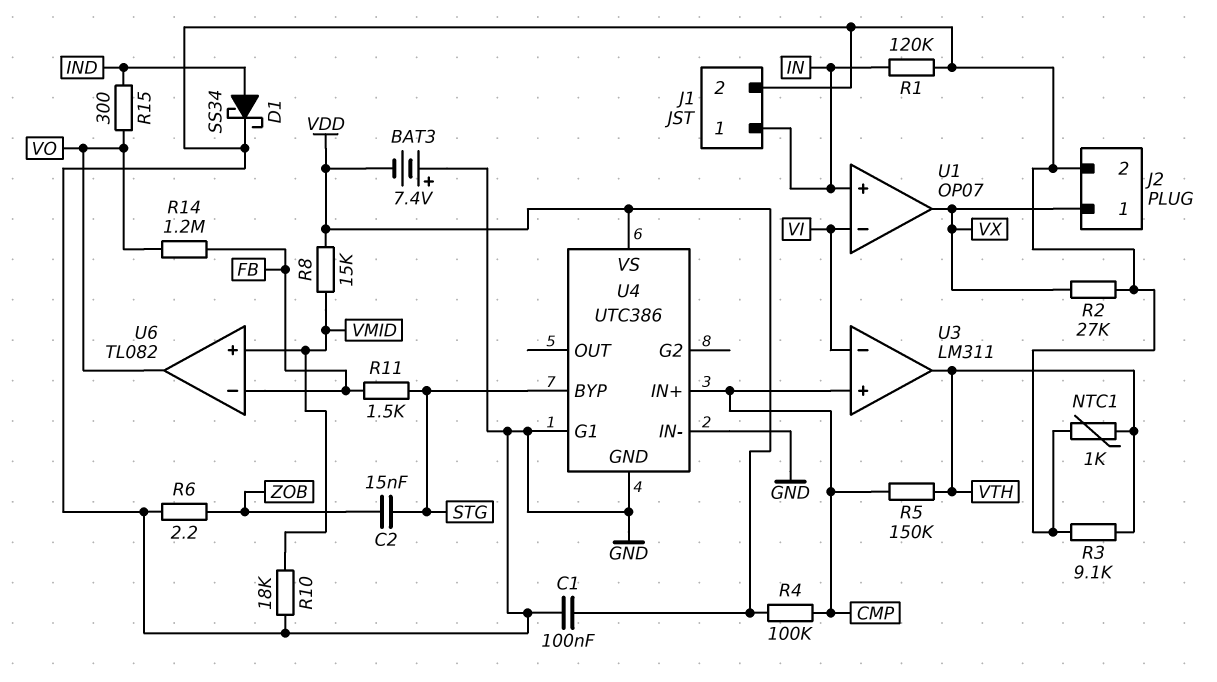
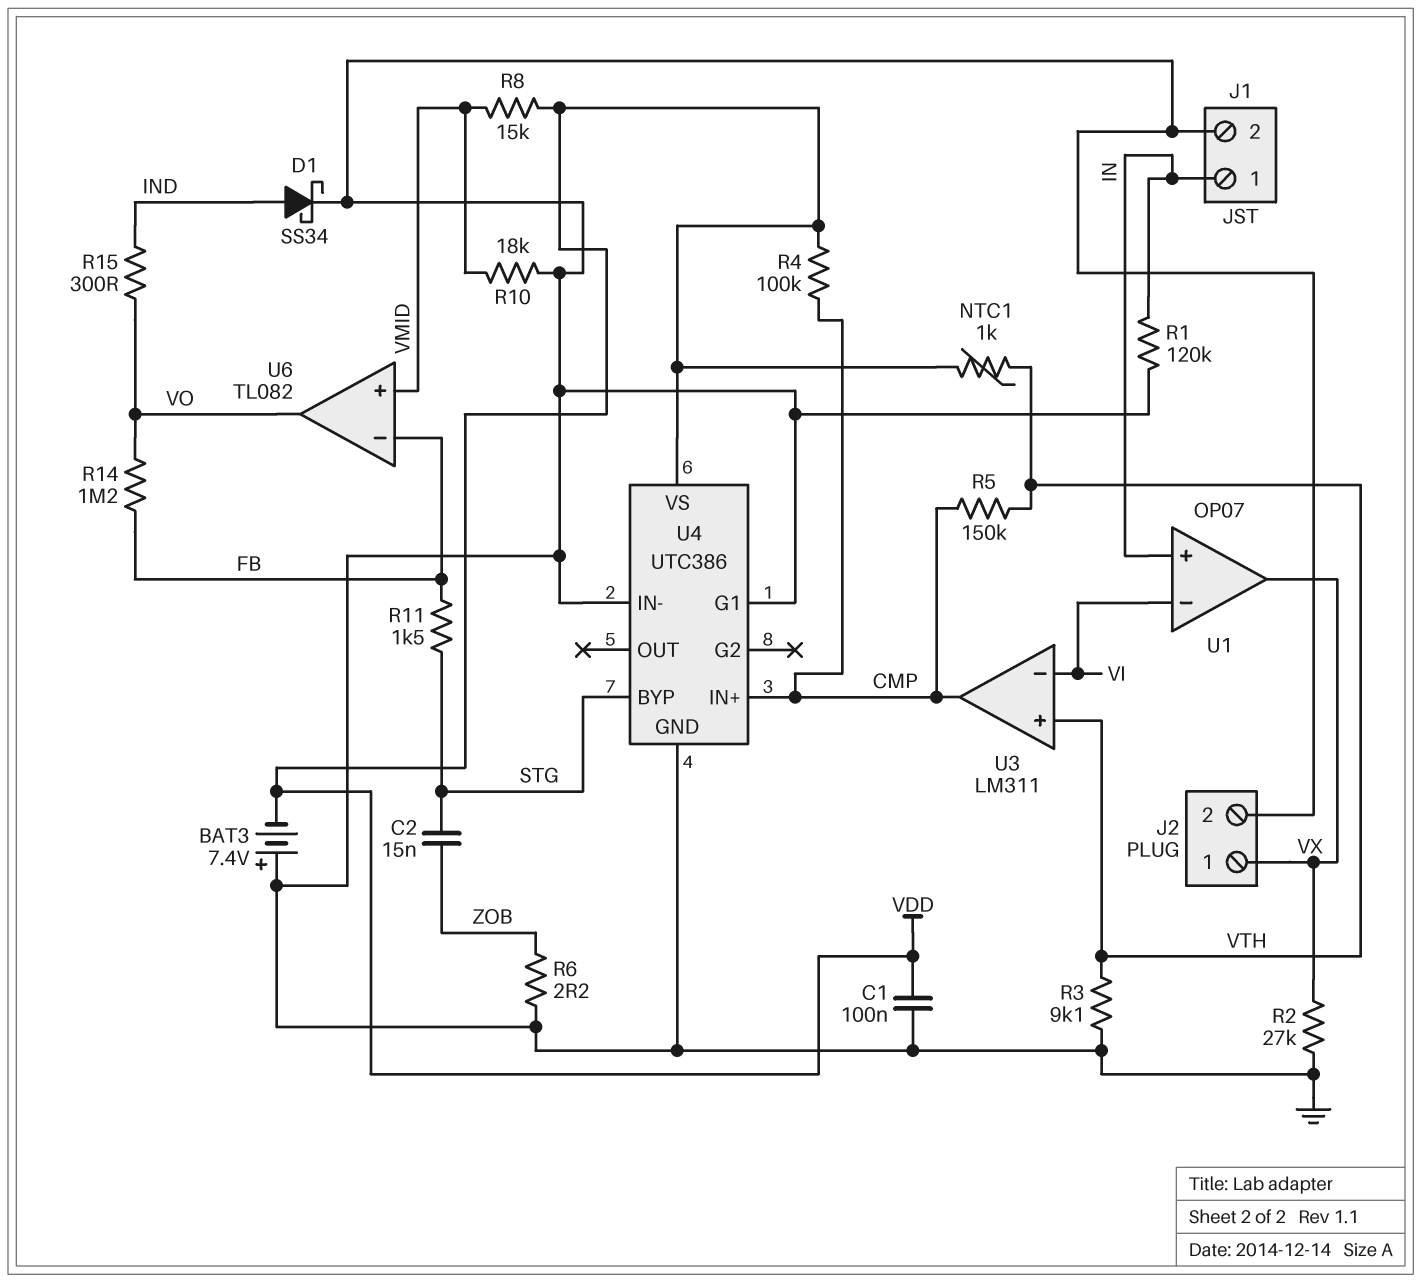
NTC1: 1k (GND, VTH) -> 1k (VDD, VTH)
U3 pin in+: CMP -> VTH
U3 pin out: VTH -> CMP

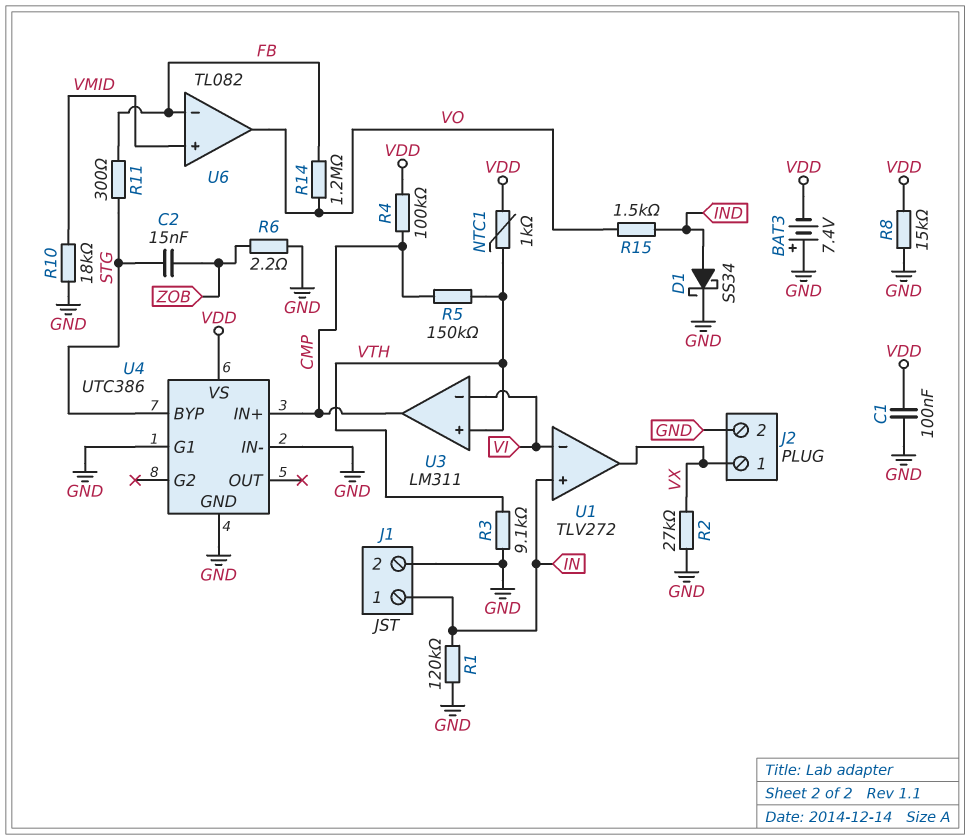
R8: 15k (VDD, VMID) -> 15k (GND, VDD)
R11: 1.5k (FB, STG) -> 300 (FB, STG)
R15: 300 (IND, VO) -> 1.5k (IND, VO)
U1: OP07 -> TLV272

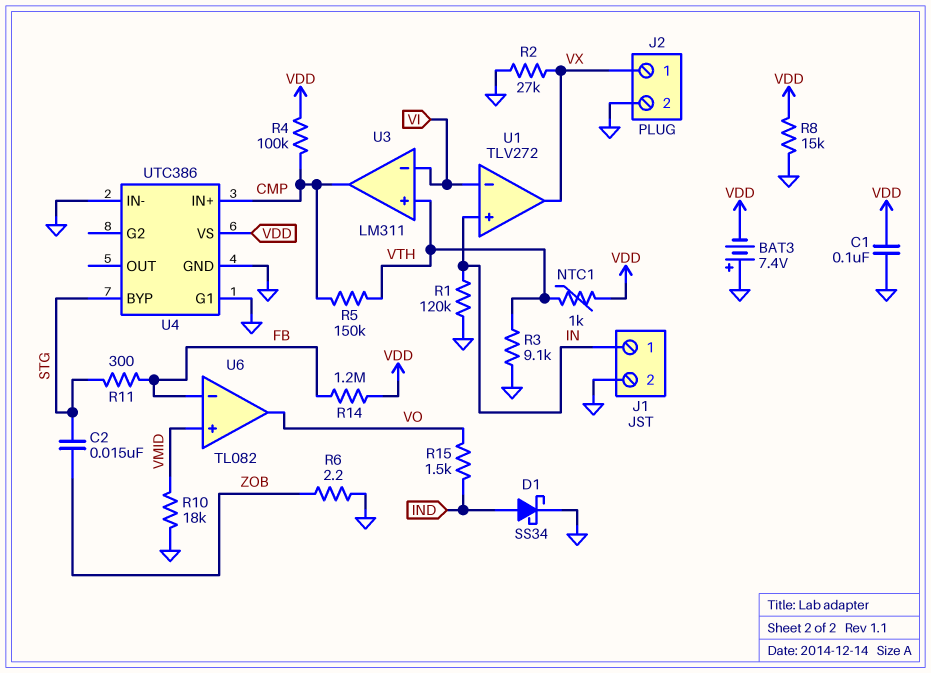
R14: 1.2M (FB, VO) -> 1.2M (FB, VDD)

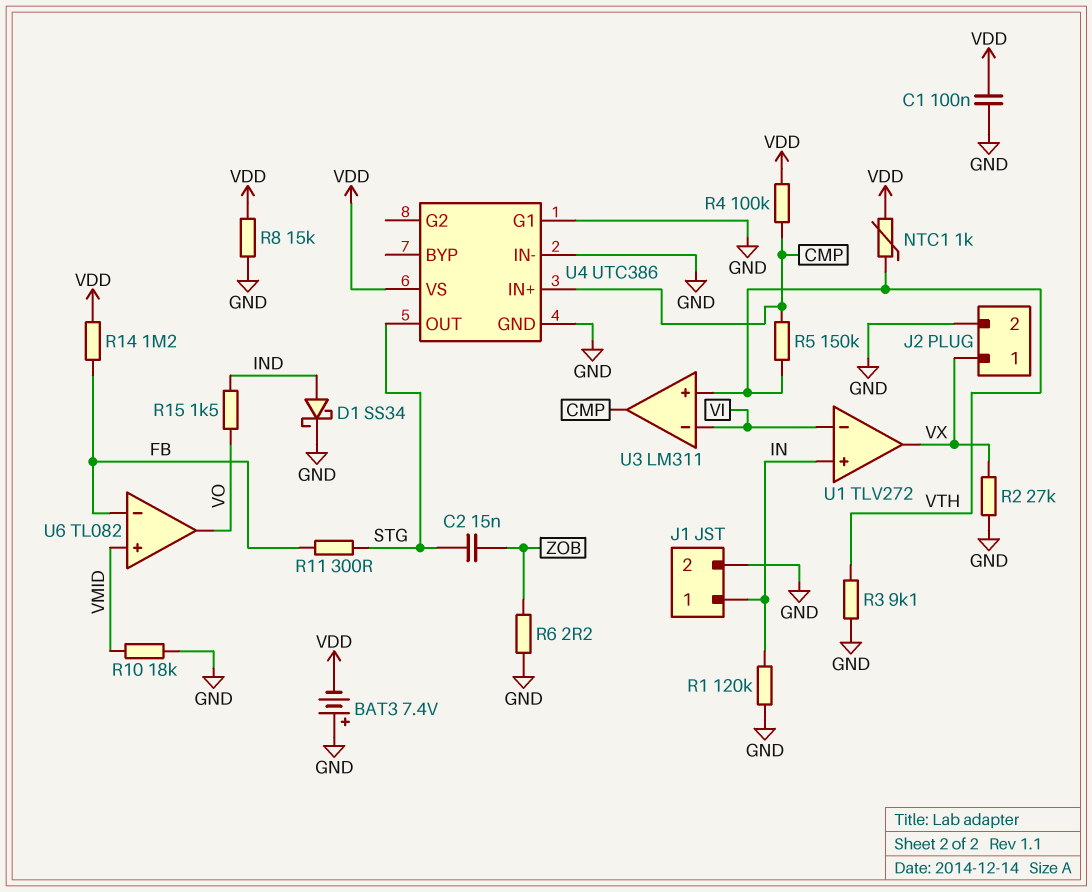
U4 pin BYP: STG -> none
U4 pin OUT: none -> STG

